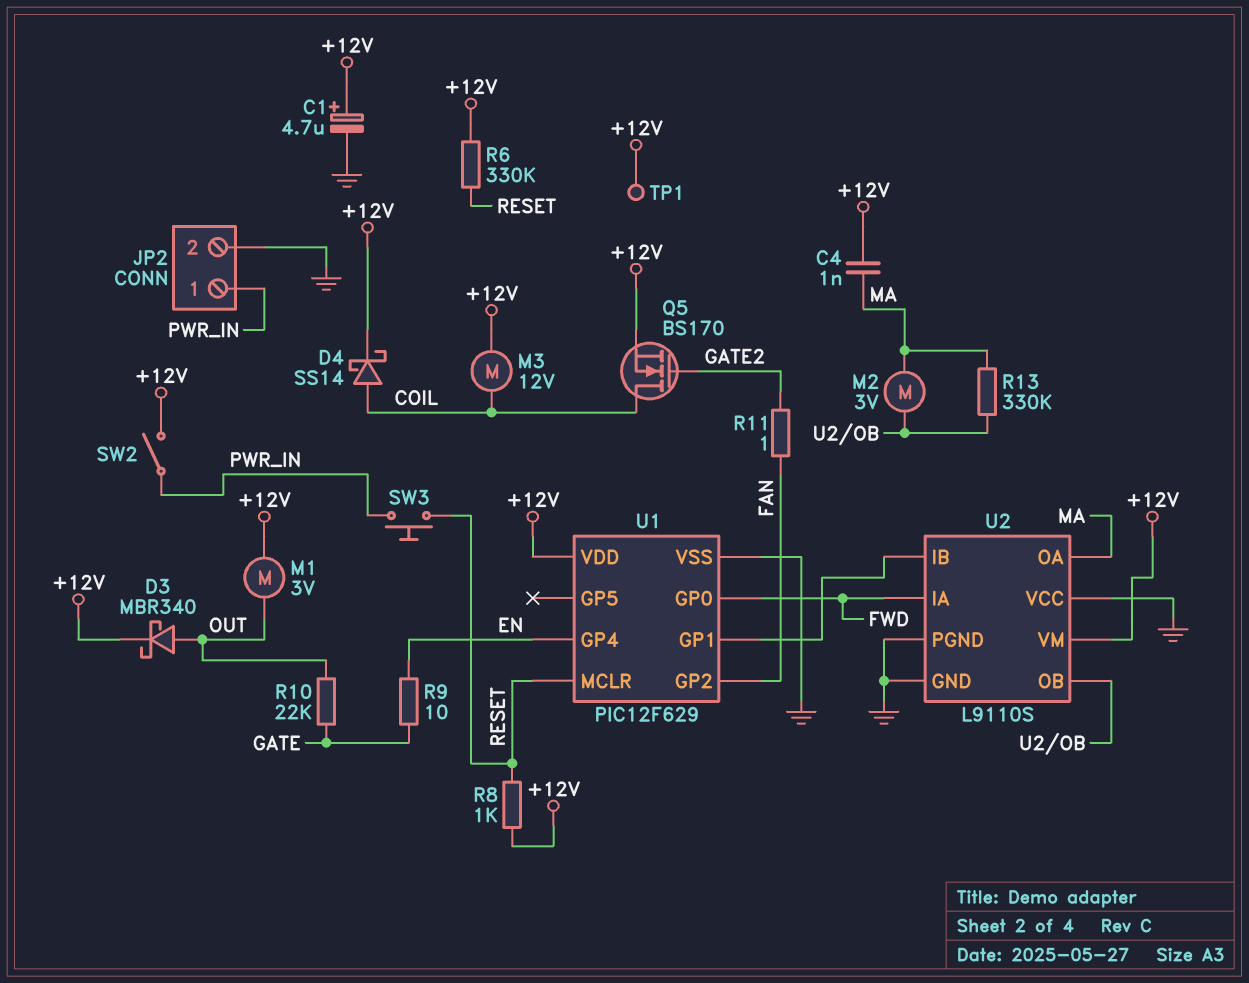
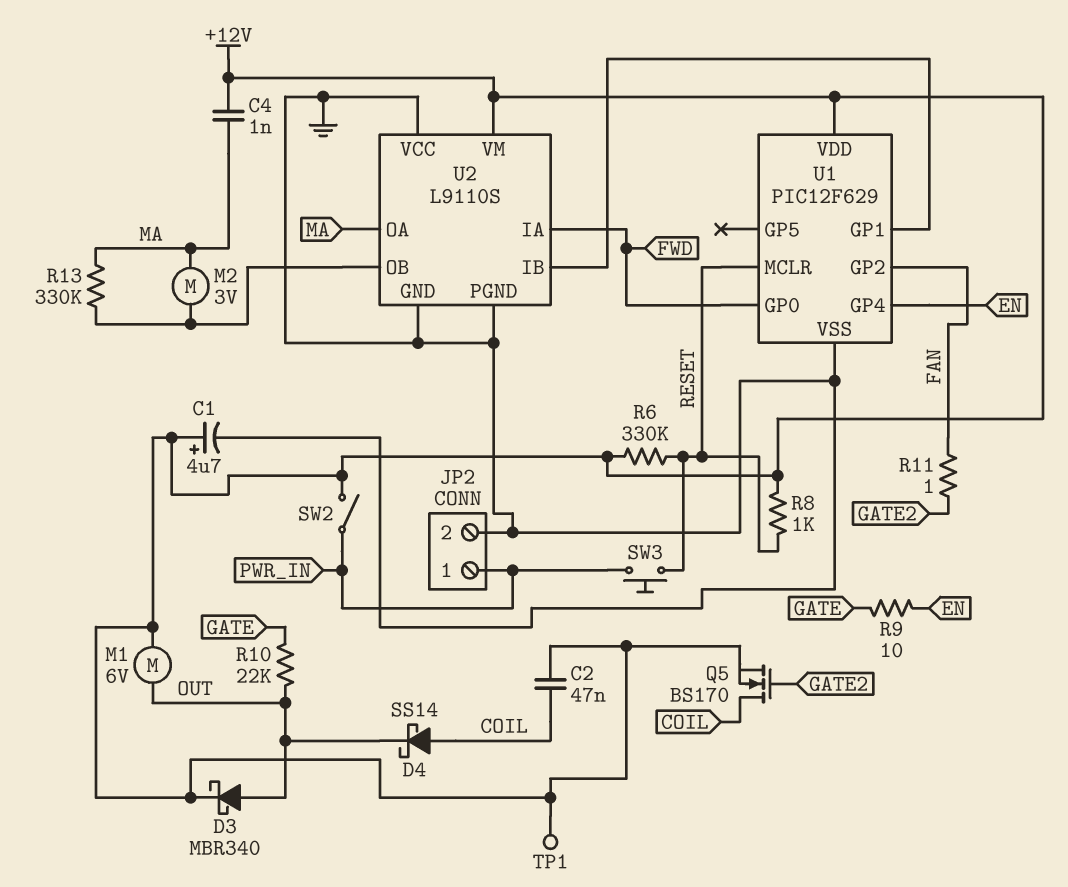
C2: none -> 47nF (+12V, COIL)
D4: schottky SS14 (A COIL, K +12V) -> schottky SS14 (A COIL, K OUT)
M1: motor 3V (+12V, OUT) -> motor 6V (+12V, OUT)
M3: motor 12V (+12V, COIL) -> none

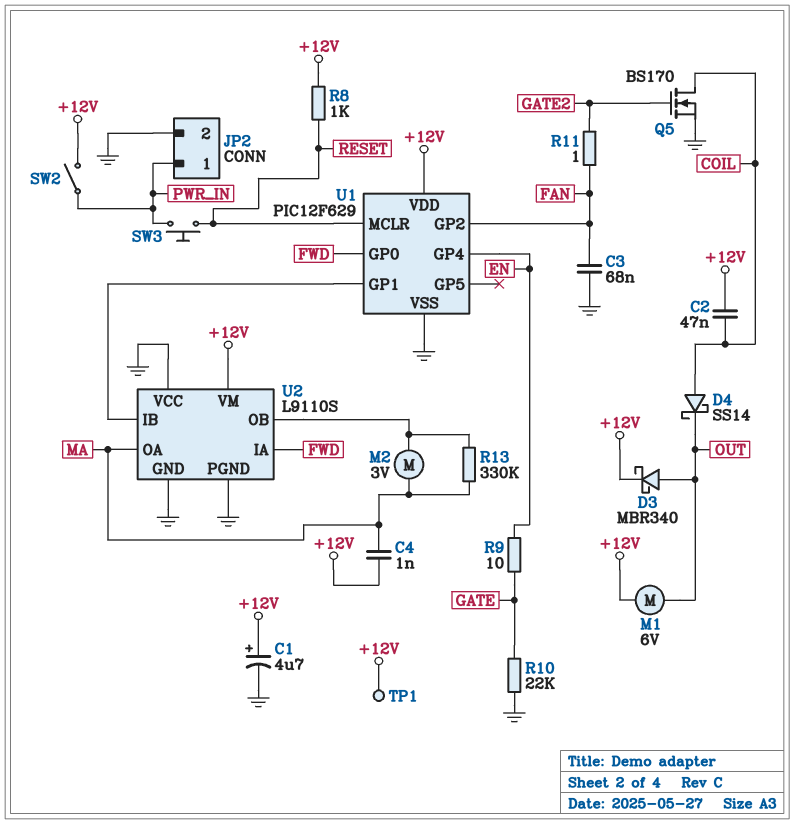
C3: none -> 68nF (FAN, GND)
Q5: NMOS BS170 (G GATE2, D COIL, S +12V) -> NMOS BS170 (G GATE2, D COIL, S GND)
R6: 330k (+12V, RESET) -> none
R10: 22k (GATE, OUT) -> 22k (GATE, GND)

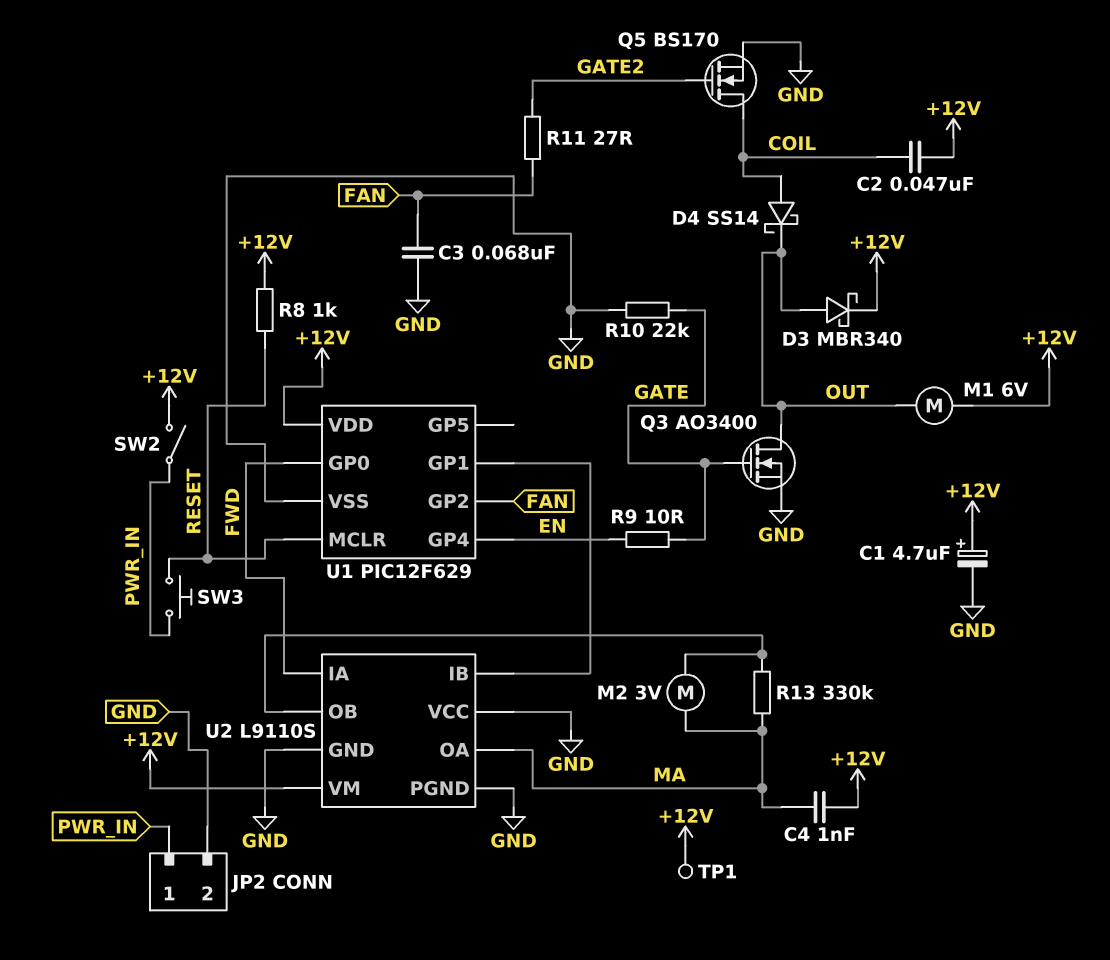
Q3: none -> NMOS AO3400 (G GATE, D OUT, S GND)
R11: 1 (FAN, GATE2) -> 27 (FAN, GATE2)

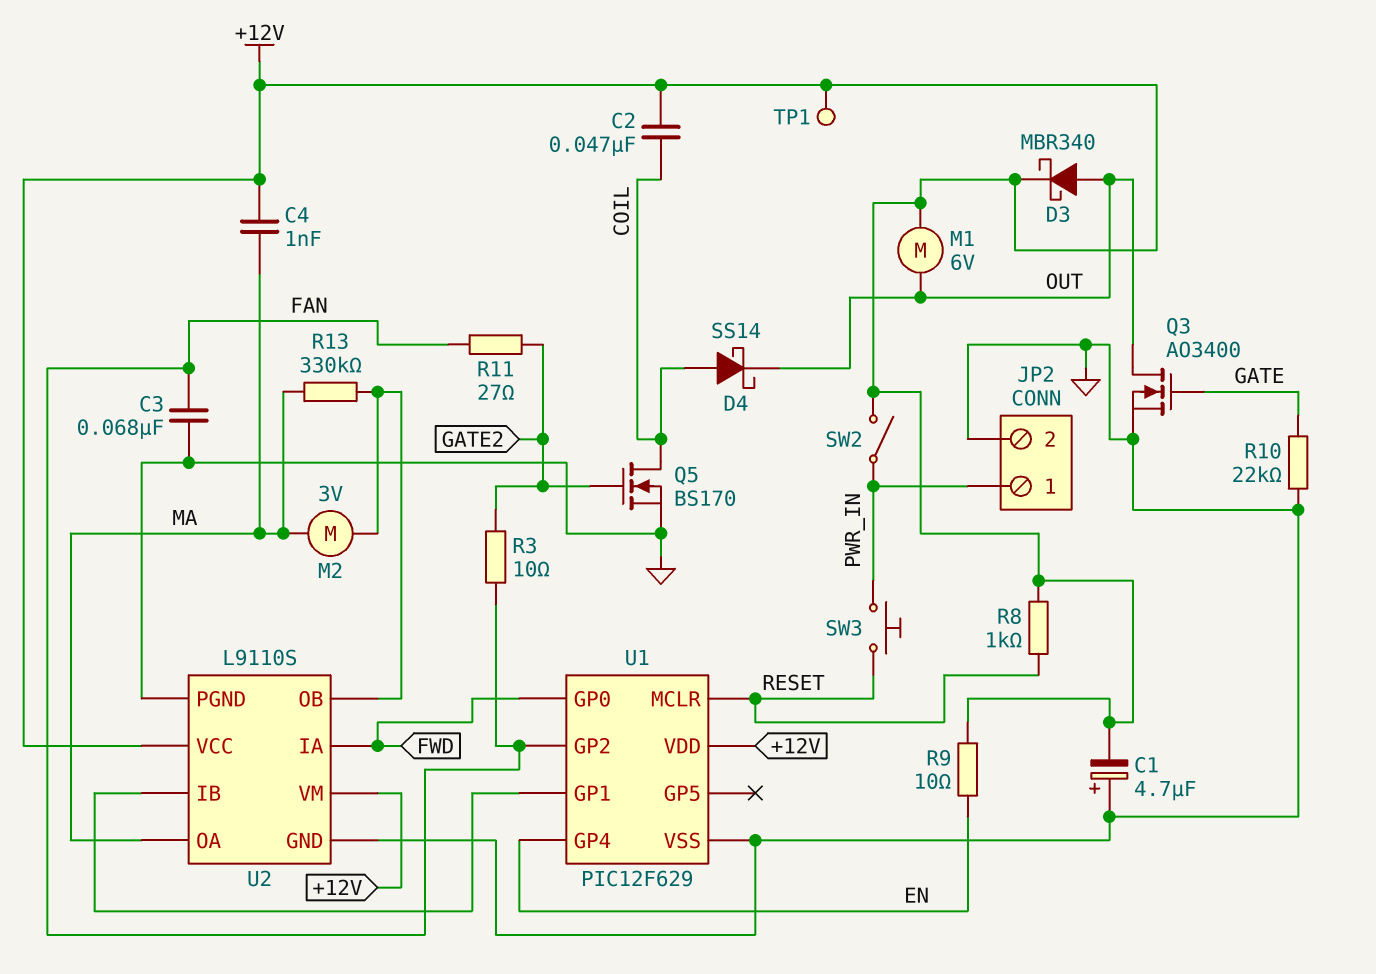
C1: 4.7uF (plus +12V, minus GND) -> 4.7uF (plus GND, minus +12V)
R3: none -> 10 (FAN, GATE2)
R9: 10 (EN, GATE) -> 10 (+12V, EN)
U2 pin VCC: GND -> +12V

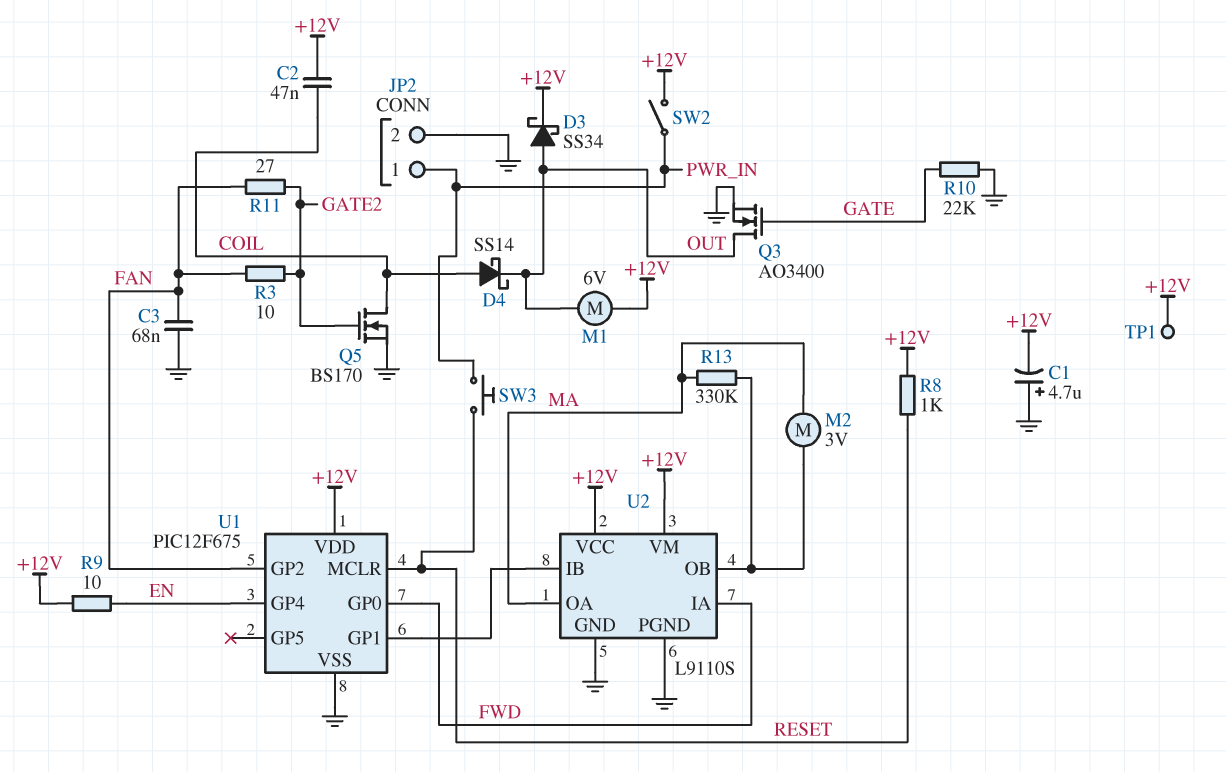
C4: 1nF (+12V, MA) -> none
D3: schottky MBR340 (A OUT, K +12V) -> schottky SS34 (A OUT, K +12V)
U1: PIC12F629 -> PIC12F675

